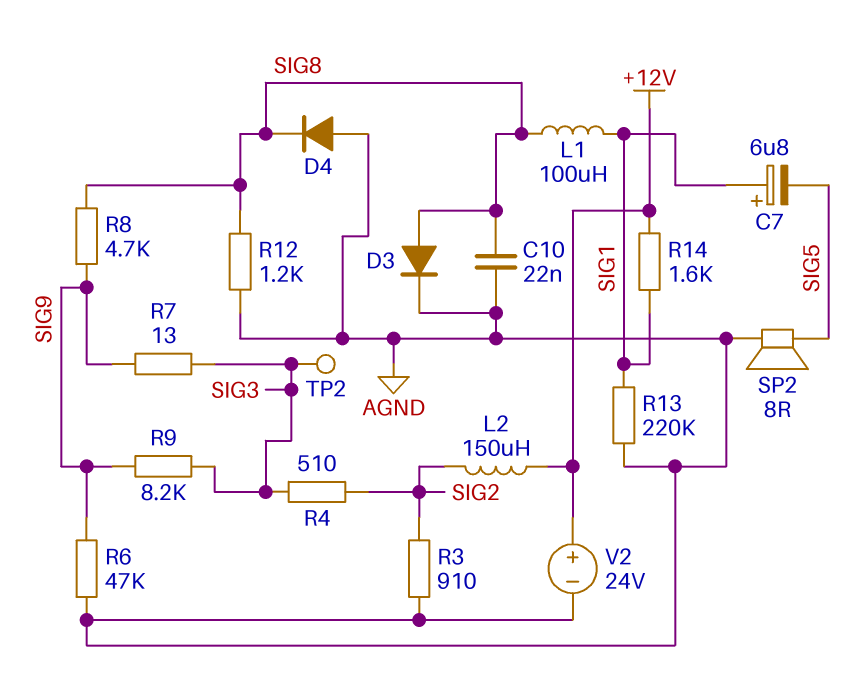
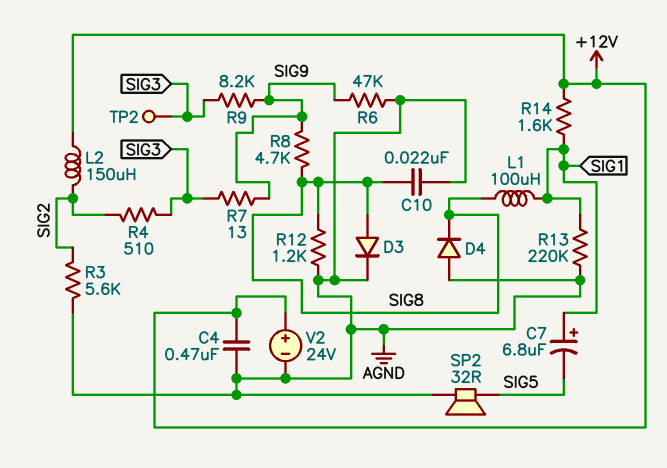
C4: none -> 470nF (+12V, AGND)
R3: 910 (AGND, SIG2) -> 5.6k (AGND, SIG2)
SP2: speaker 8R (AGND, SIG5) -> speaker 32R (AGND, SIG5)

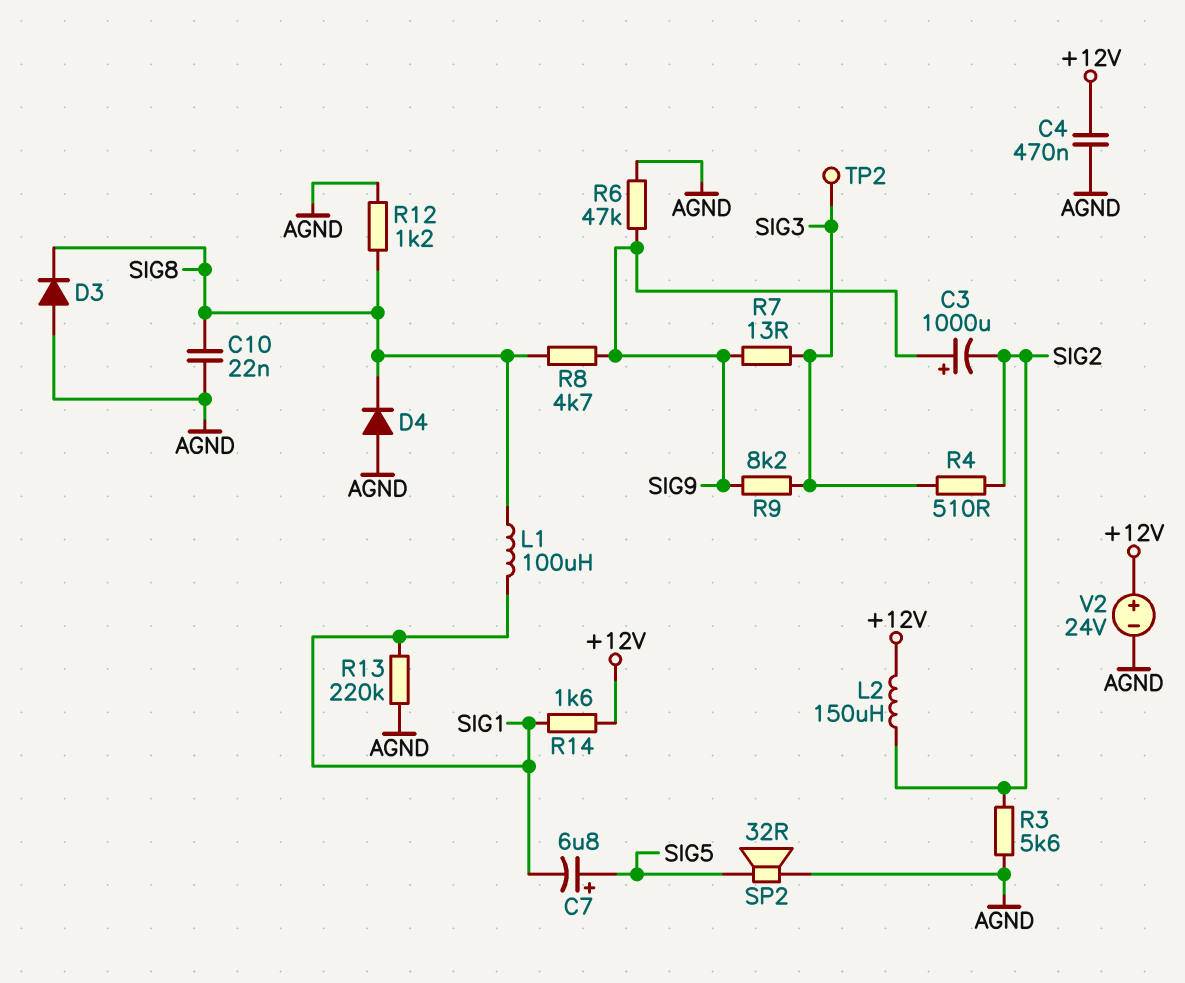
C3: none -> 1000uF (plus SIG9, minus SIG2)
C7: 6.8uF (plus SIG1, minus SIG5) -> 6.8uF (plus SIG5, minus SIG1)
D3: diode (A SIG8, K AGND) -> diode (A AGND, K SIG8)

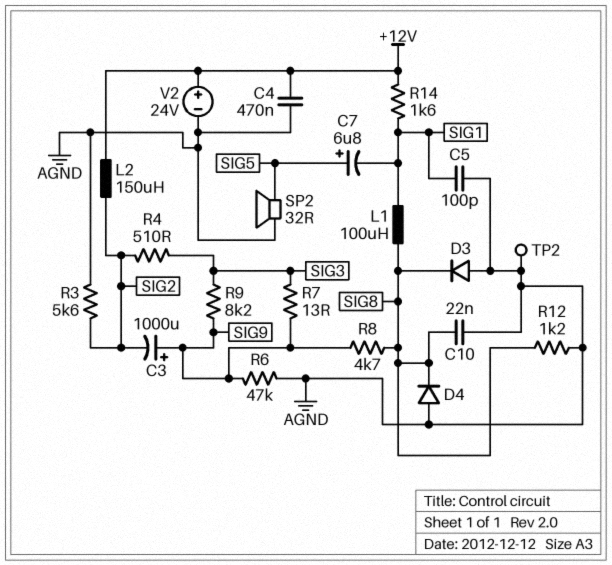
C5: none -> 100pF (AGND, SIG1)
R13: 220k (AGND, SIG1) -> none
TP2: test point (SIG3) -> test point (AGND)

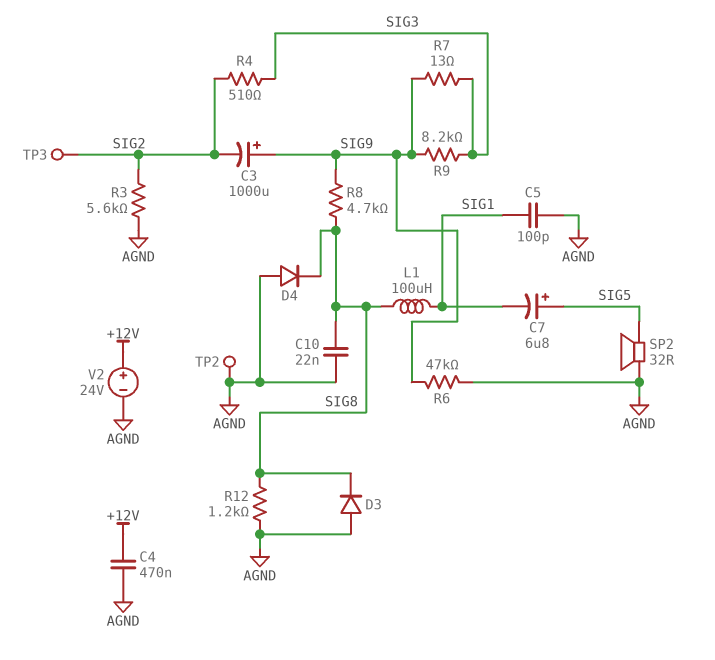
L2: 150uH (+12V, SIG2) -> none
R14: 1.6k (+12V, SIG1) -> none
TP3: none -> test point (SIG2)

